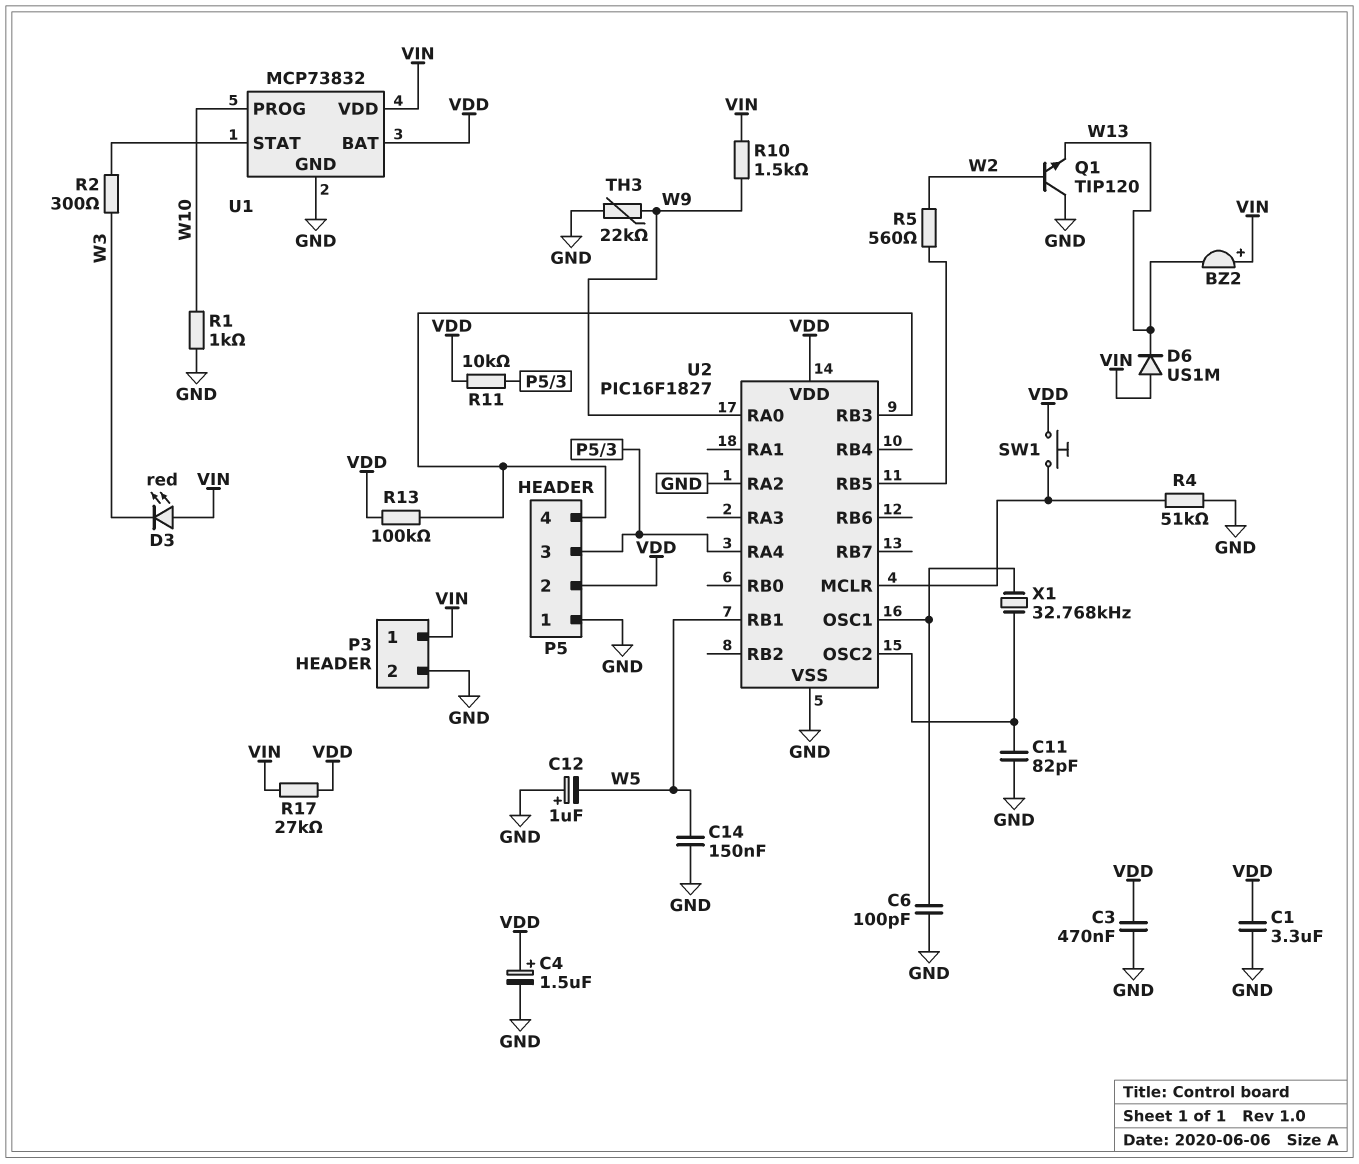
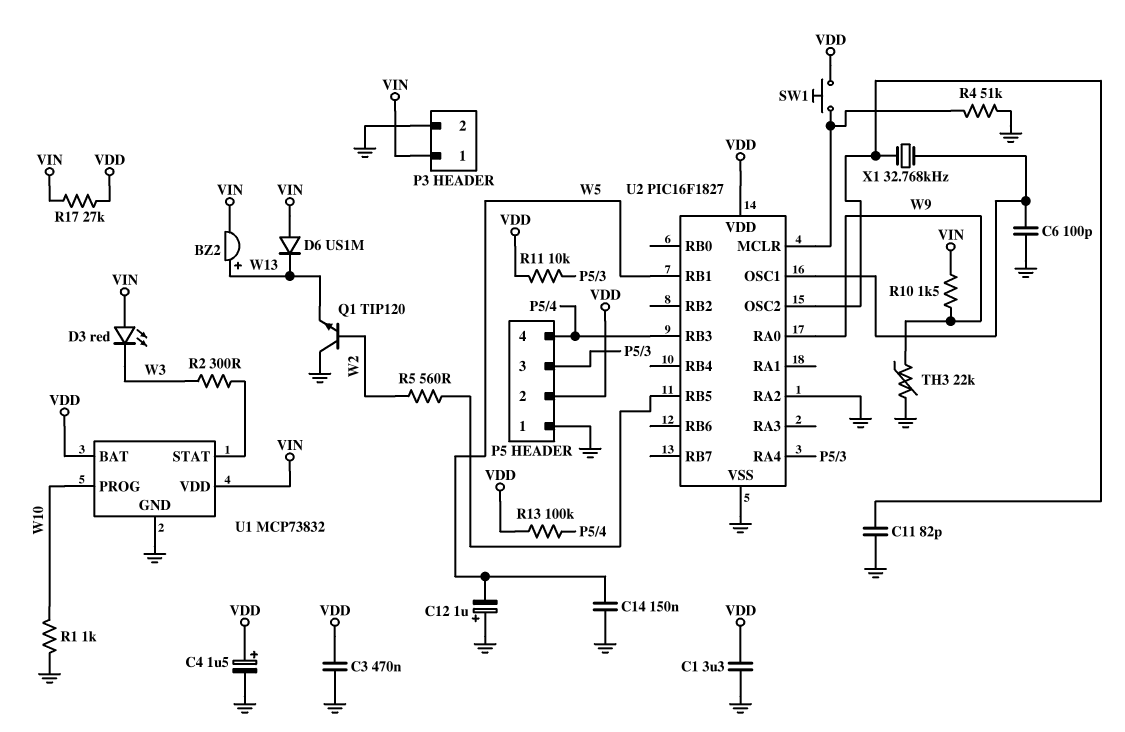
BZ2: buzzer (plus VIN, minus W13) -> buzzer (plus W13, minus VIN)

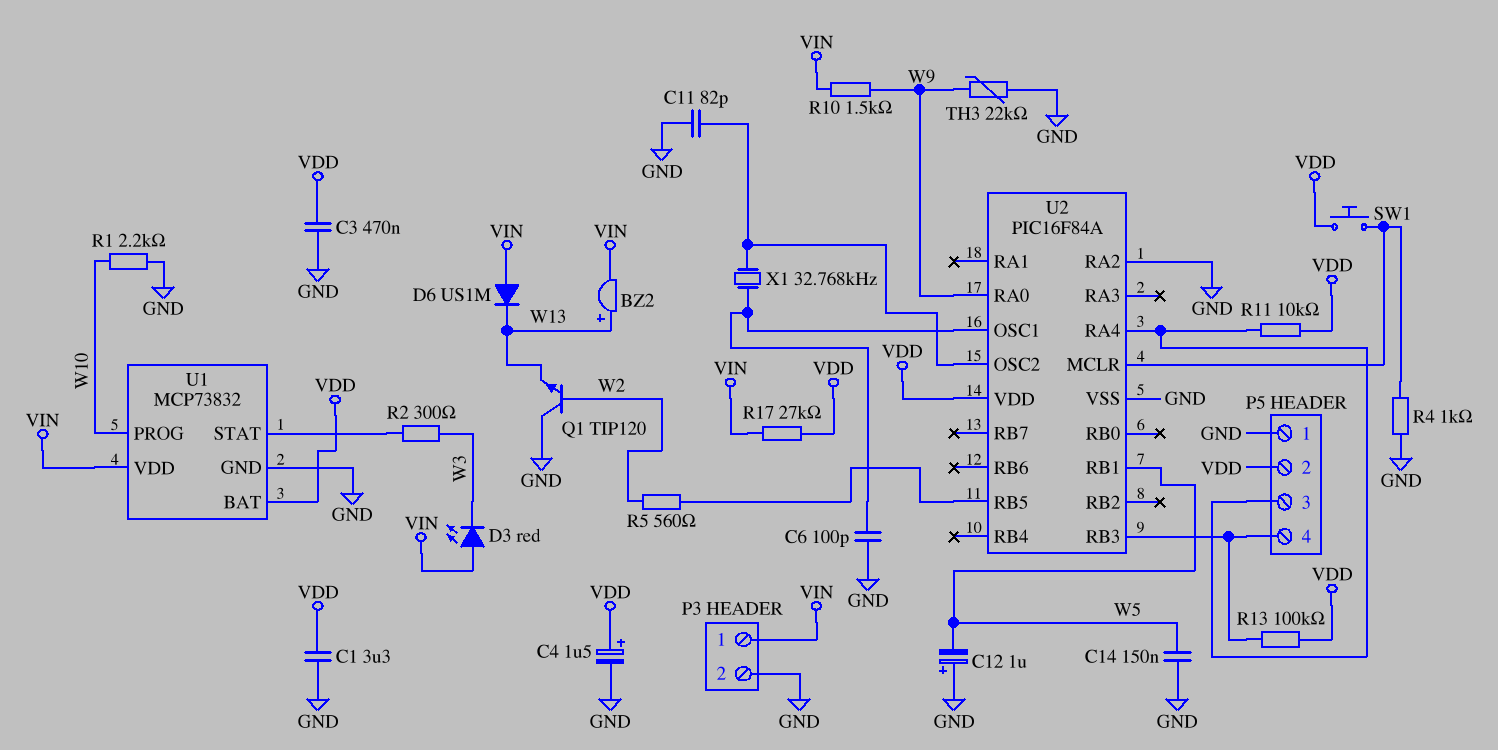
R1: 1k (GND, W10) -> 2.2k (GND, W10)
R4: 51k (GND, U2/MCLR) -> 1k (GND, U2/MCLR)
U2: PIC16F1827 -> PIC16F84A

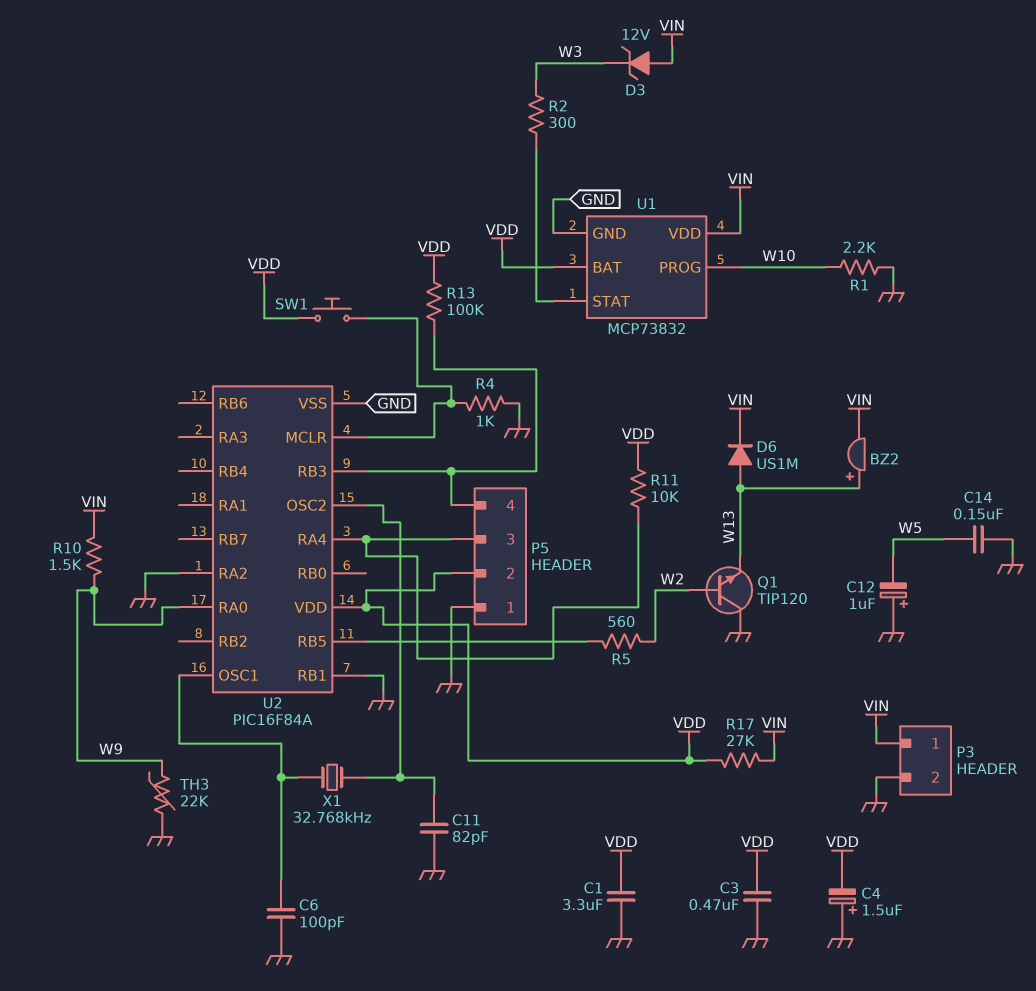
C4: 1.5uF (plus VDD, minus GND) -> 1.5uF (plus GND, minus VDD)
D3: LED red (A VIN, K W3) -> zener 12V (A VIN, K W3)
D6: diode US1M (A VIN, K W13) -> diode US1M (A W13, K VIN)
U2 pin RB1: W5 -> GND

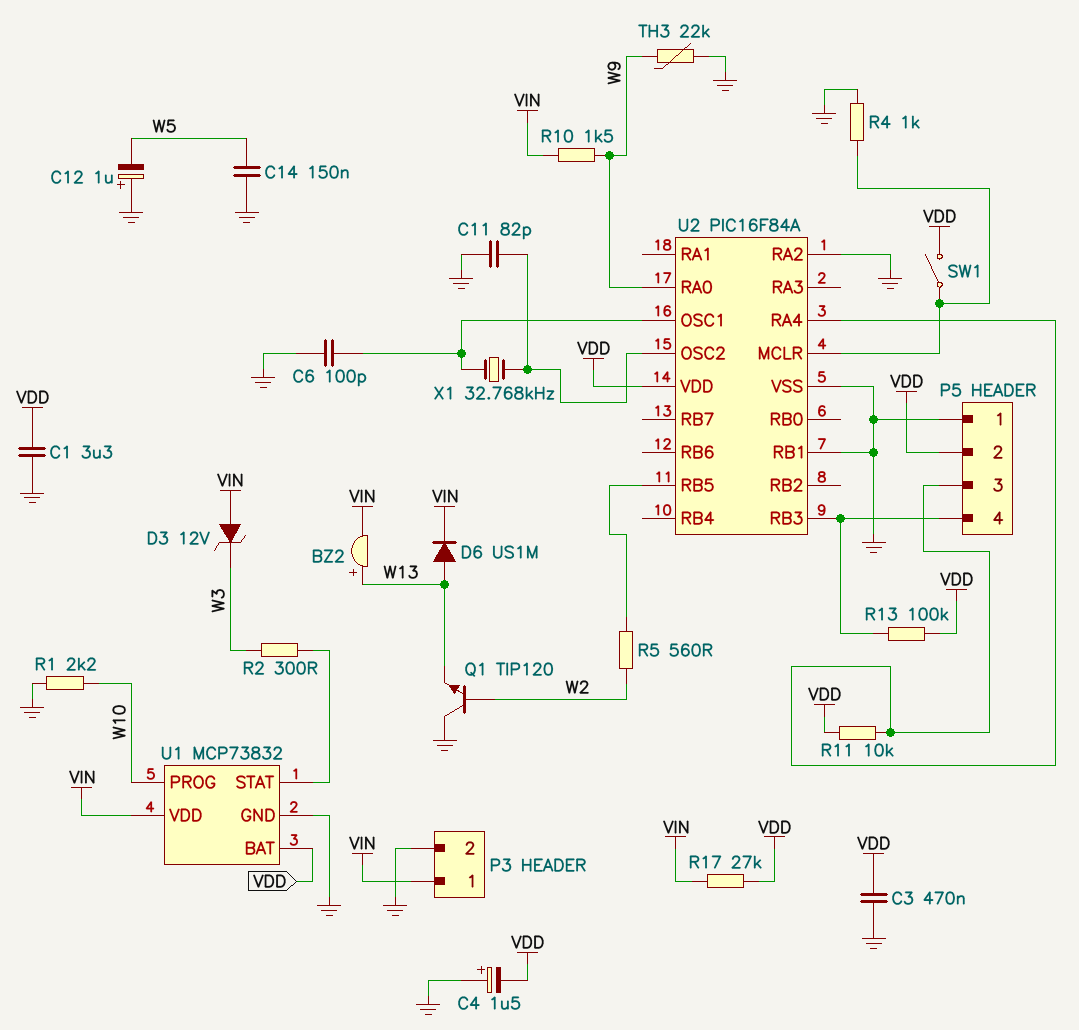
SW1: button (U2/MCLR, VDD) -> switch (U2/MCLR, VDD)

